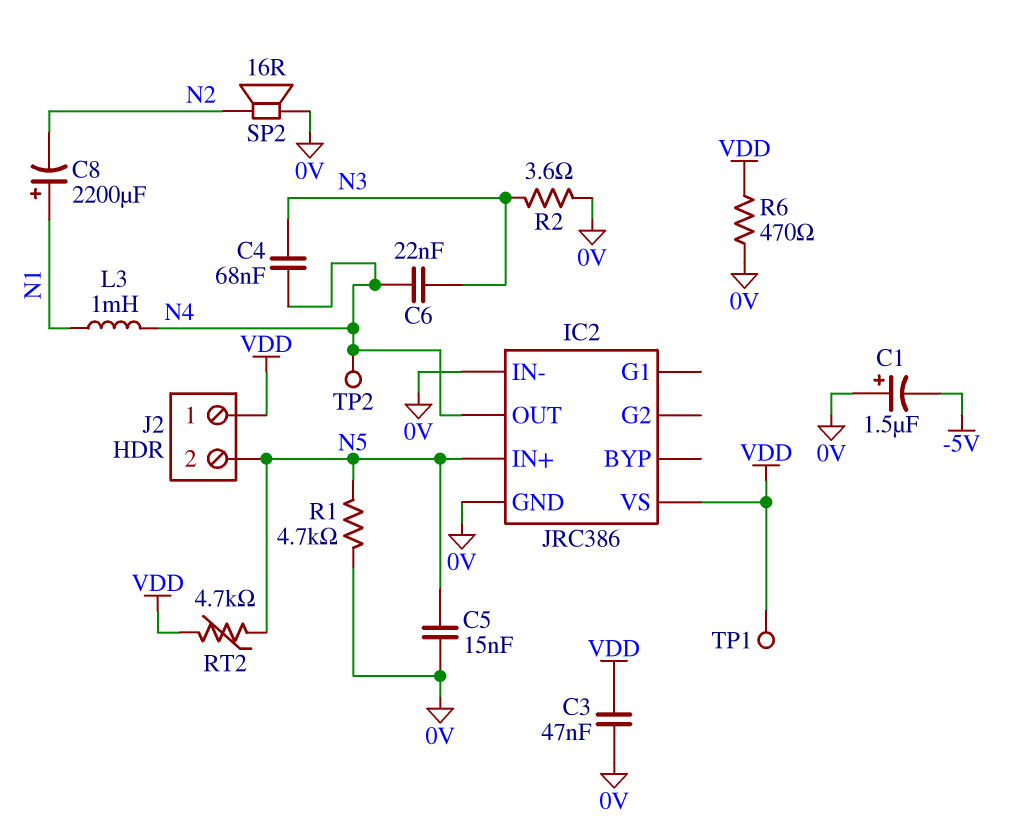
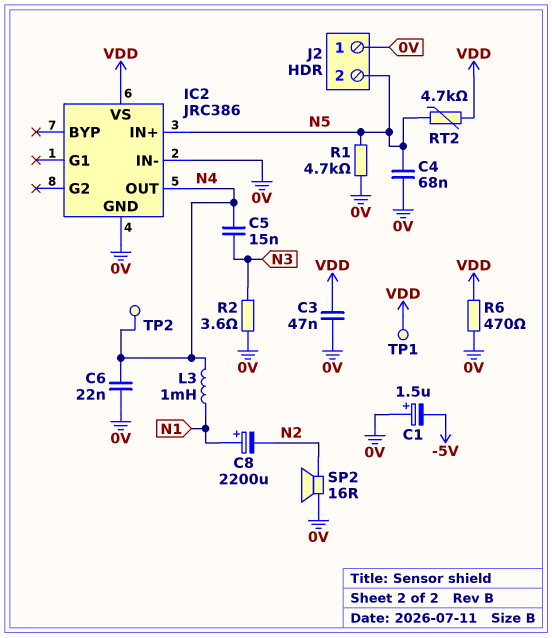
C4: 68nF (N3, N4) -> 68nF (0V, N5)
C5: 15nF (0V, N5) -> 15nF (N3, N4)
C6: 22nF (N3, N4) -> 22nF (0V, N4)
J2 pin 1: VDD -> 0V

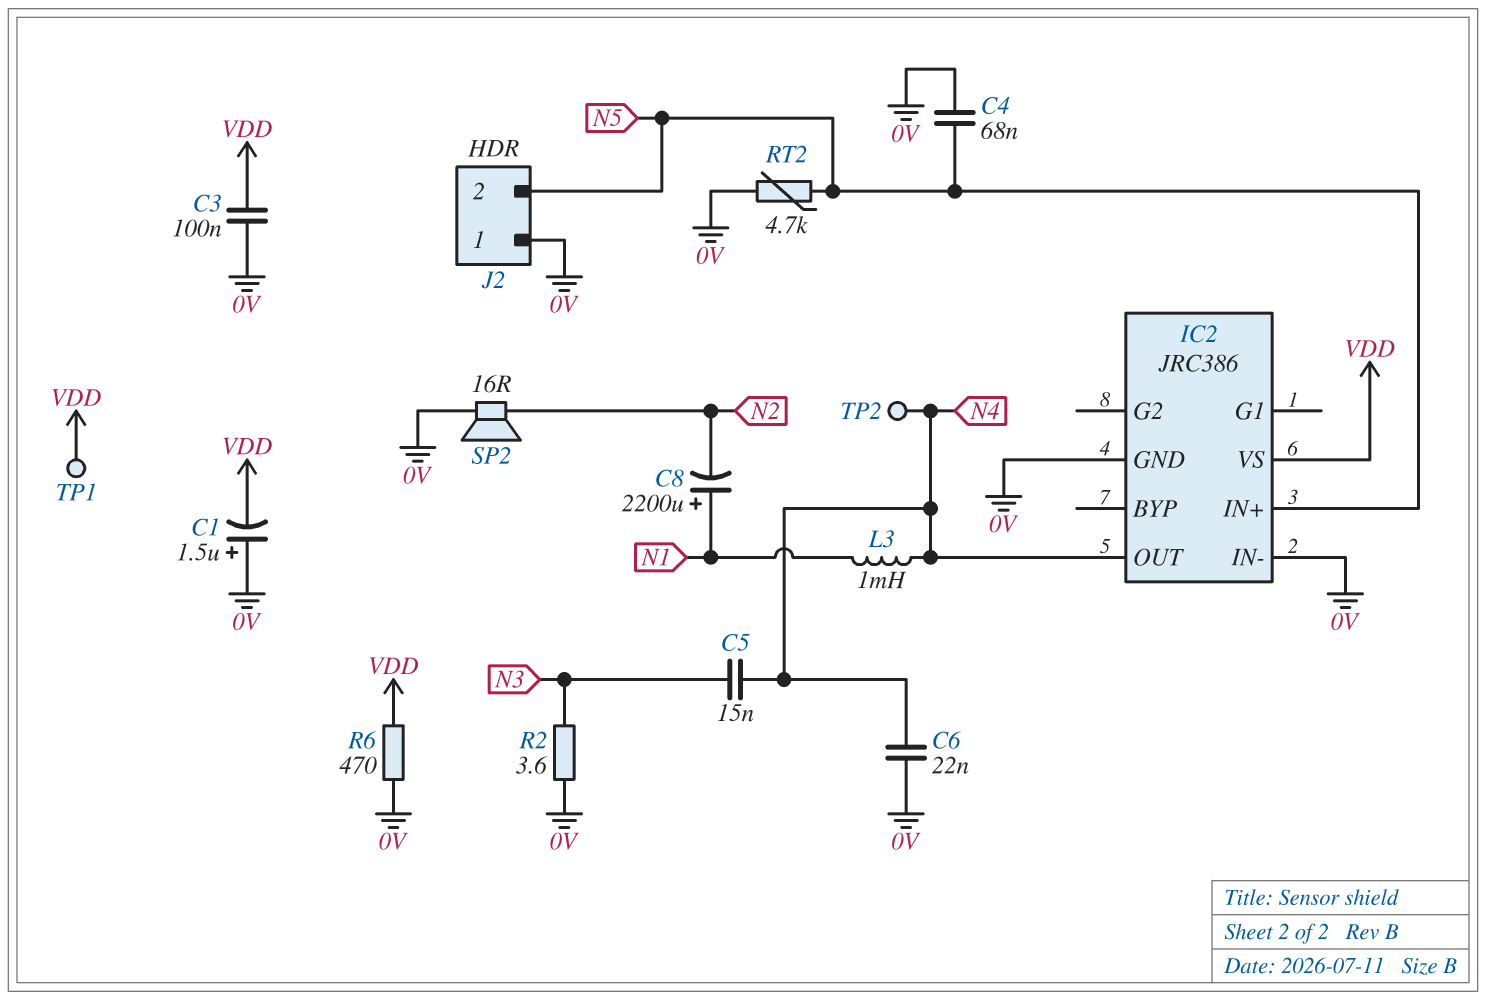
C1: 1.5uF (plus 0V, minus -5V) -> 1.5uF (plus 0V, minus VDD)
C3: 47nF (0V, VDD) -> 100nF (0V, VDD)
R1: 4.7k (0V, N5) -> none
RT2: 4.7k (N5, VDD) -> 4.7k (0V, N5)

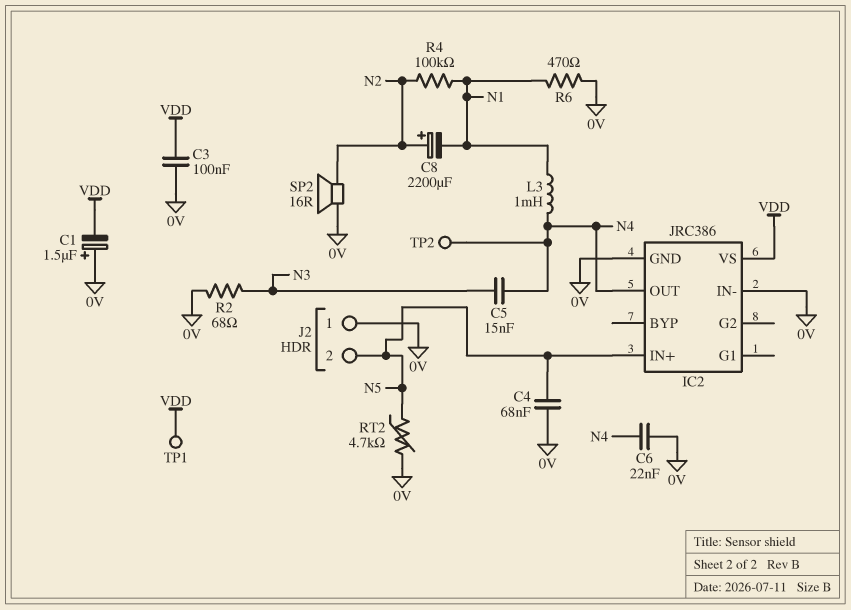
C8: 2200uF (plus N1, minus N2) -> 2200uF (plus N2, minus N1)
R2: 3.6 (0V, N3) -> 68 (0V, N3)
R4: none -> 100k (N1, N2)
R6: 470 (0V, VDD) -> 470 (0V, N1)

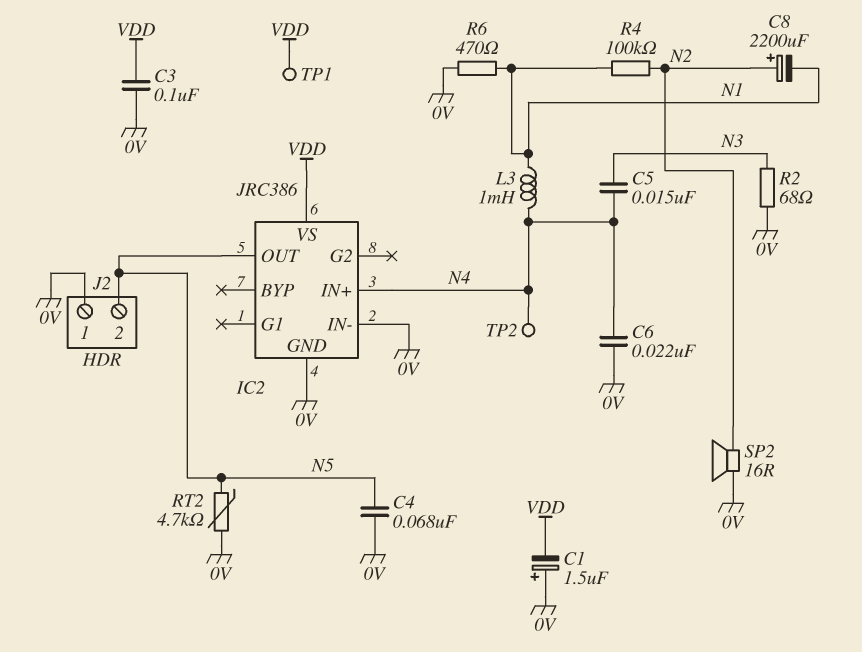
IC2 pin IN+: N5 -> N4
IC2 pin OUT: N4 -> N5

